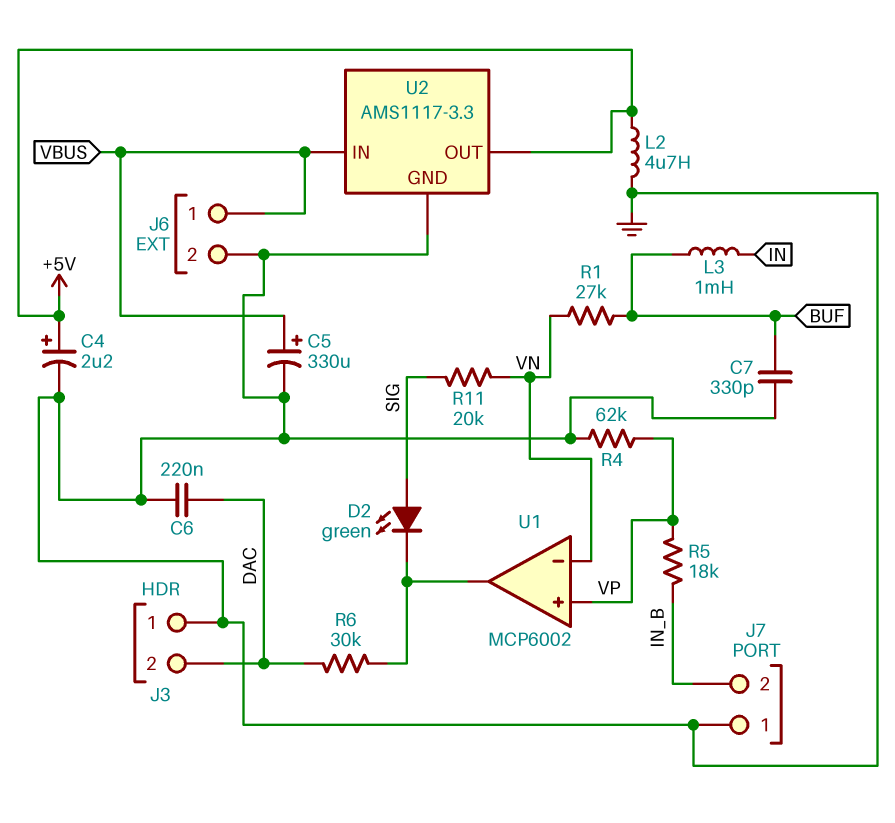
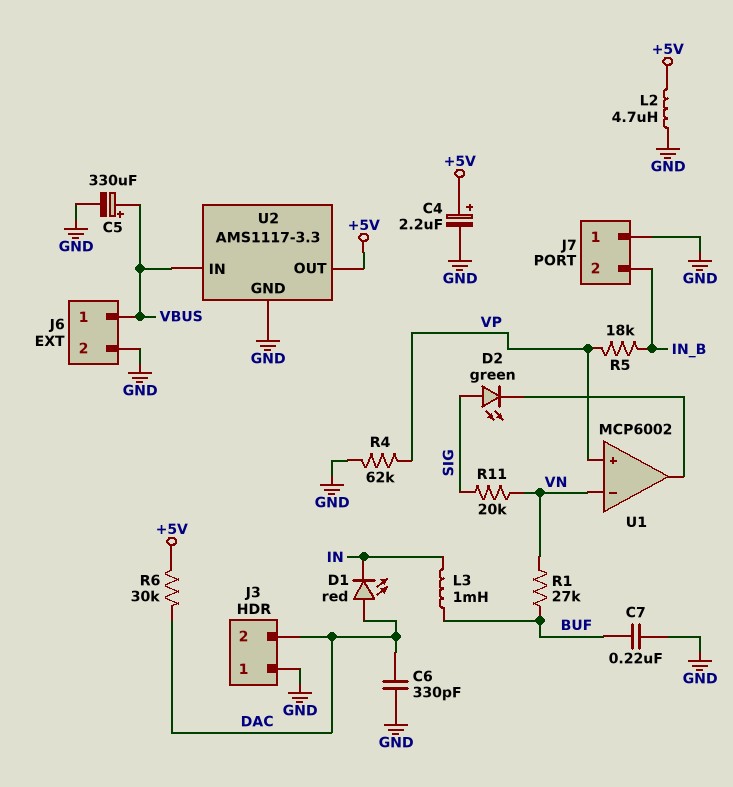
C6: 220nF (DAC, GND) -> 330pF (DAC, GND)
C7: 330pF (BUF, GND) -> 220nF (BUF, GND)
D1: none -> LED red (A DAC, K IN)
R6: 30k (DAC, U1/out) -> 30k (+5V, DAC)

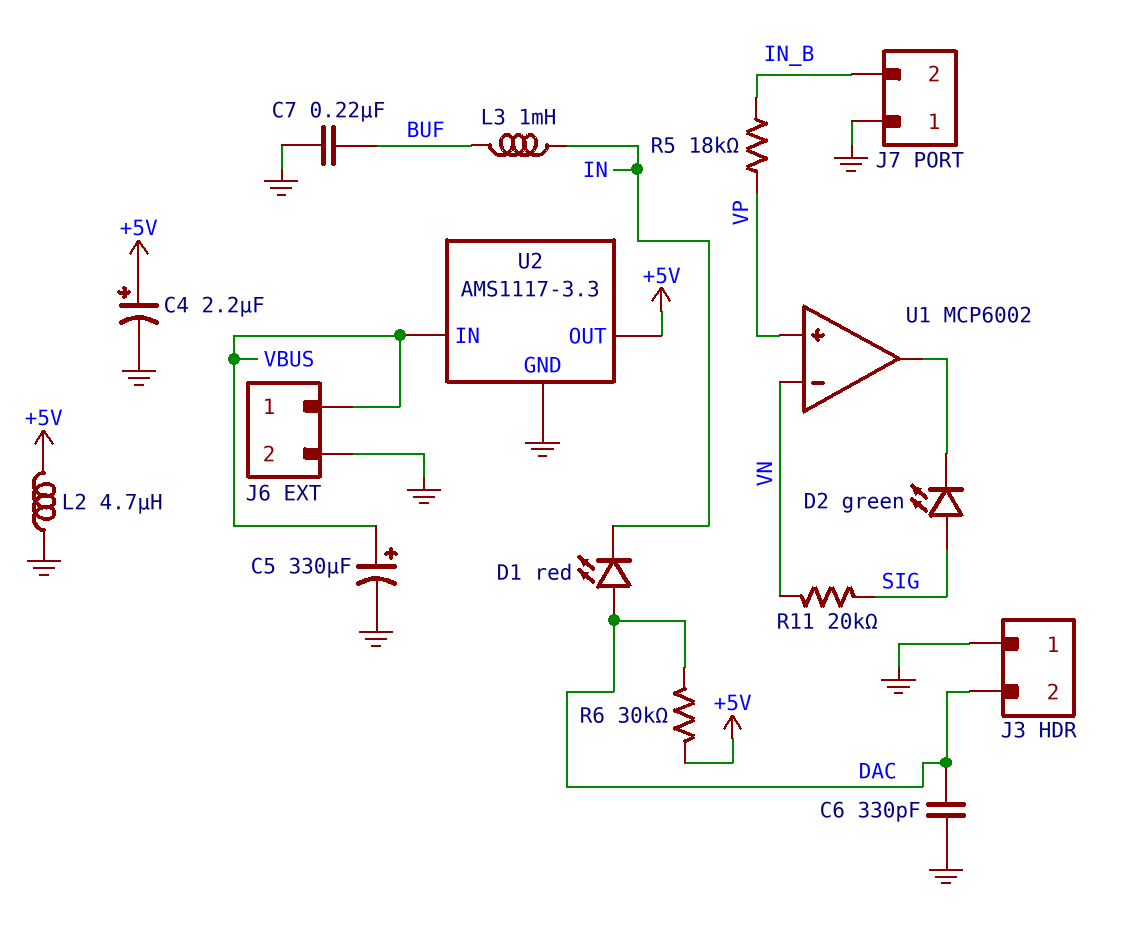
R1: 27k (BUF, VN) -> none
R4: 62k (GND, VP) -> none

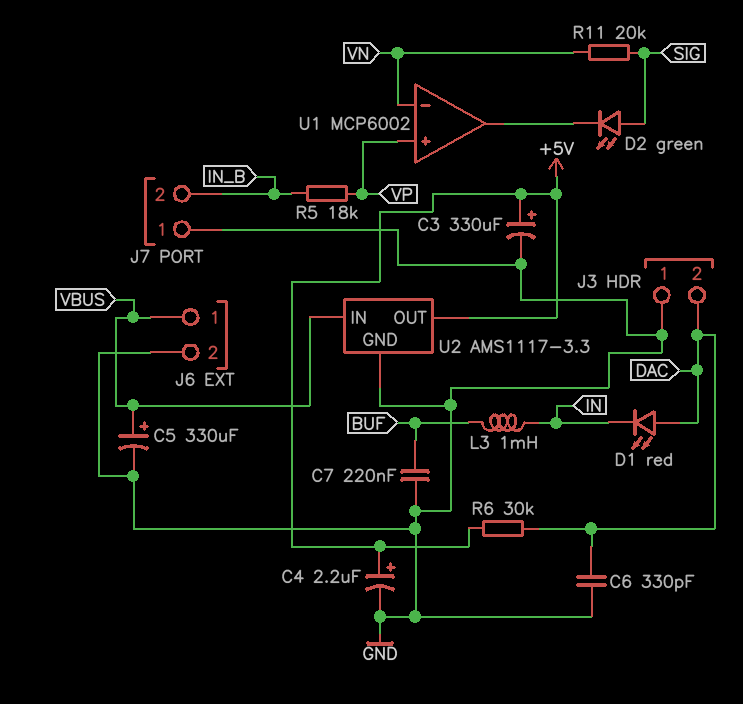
C3: none -> 330uF (plus +5V, minus GND)
L2: 4.7uH (+5V, GND) -> none

